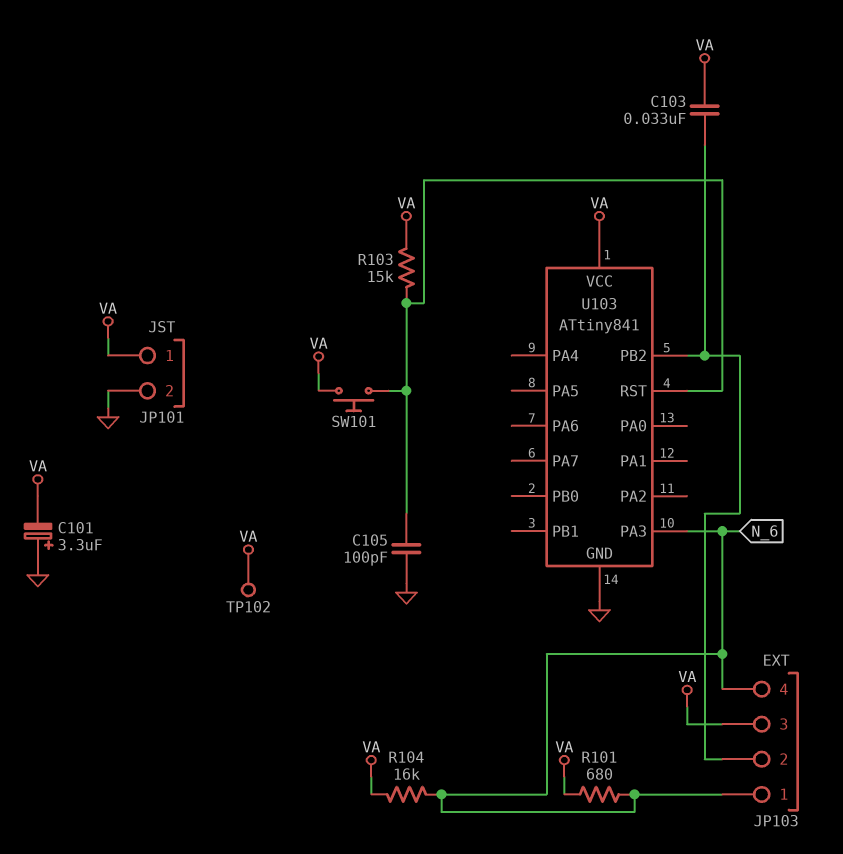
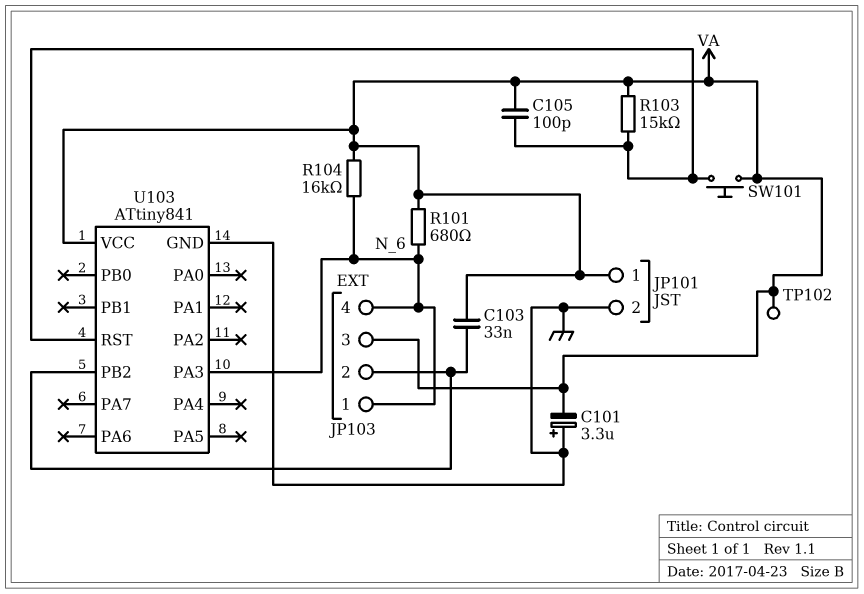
C105: 100pF (GND, U103/RST) -> 100pF (U103/RST, VA)

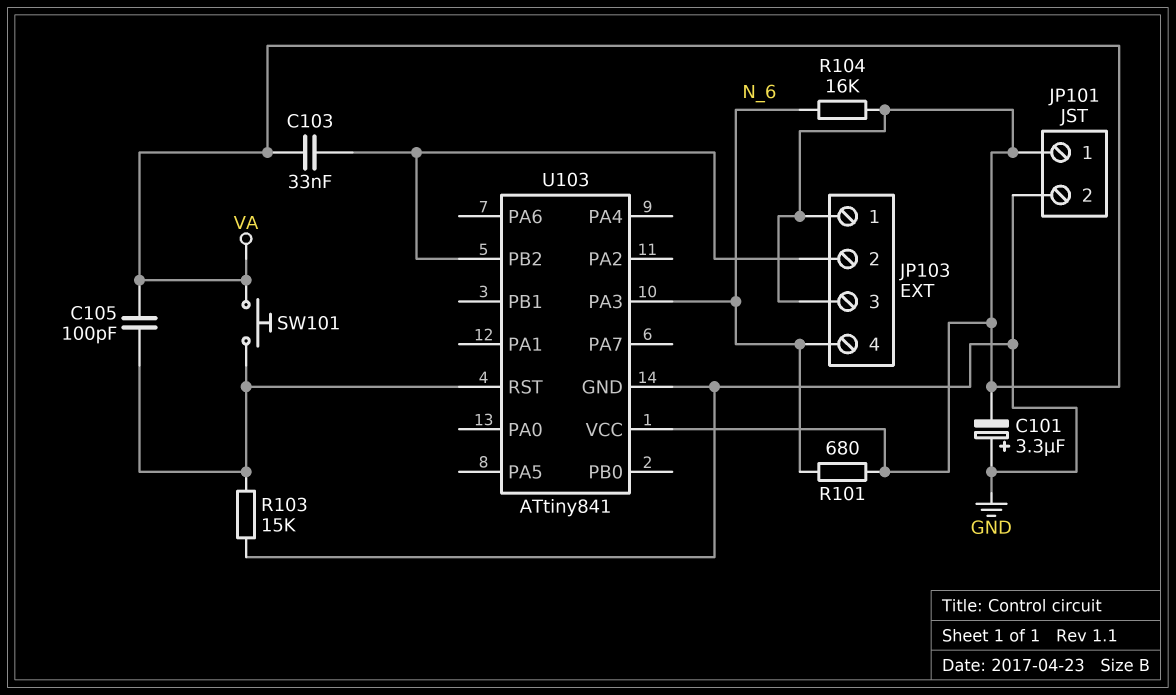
JP103 pin 1: N_6 -> VA
R103: 15k (U103/RST, VA) -> 15k (GND, U103/RST)
TP102: test point (VA) -> none

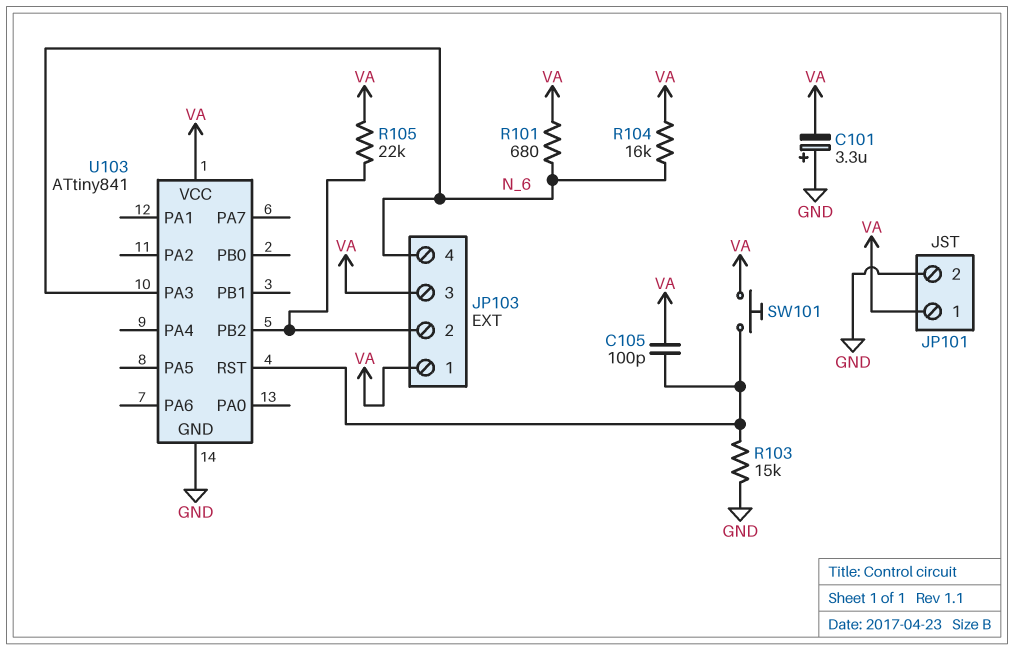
C103: 33nF (JP103/2, VA) -> none
R105: none -> 22k (JP103/2, VA)

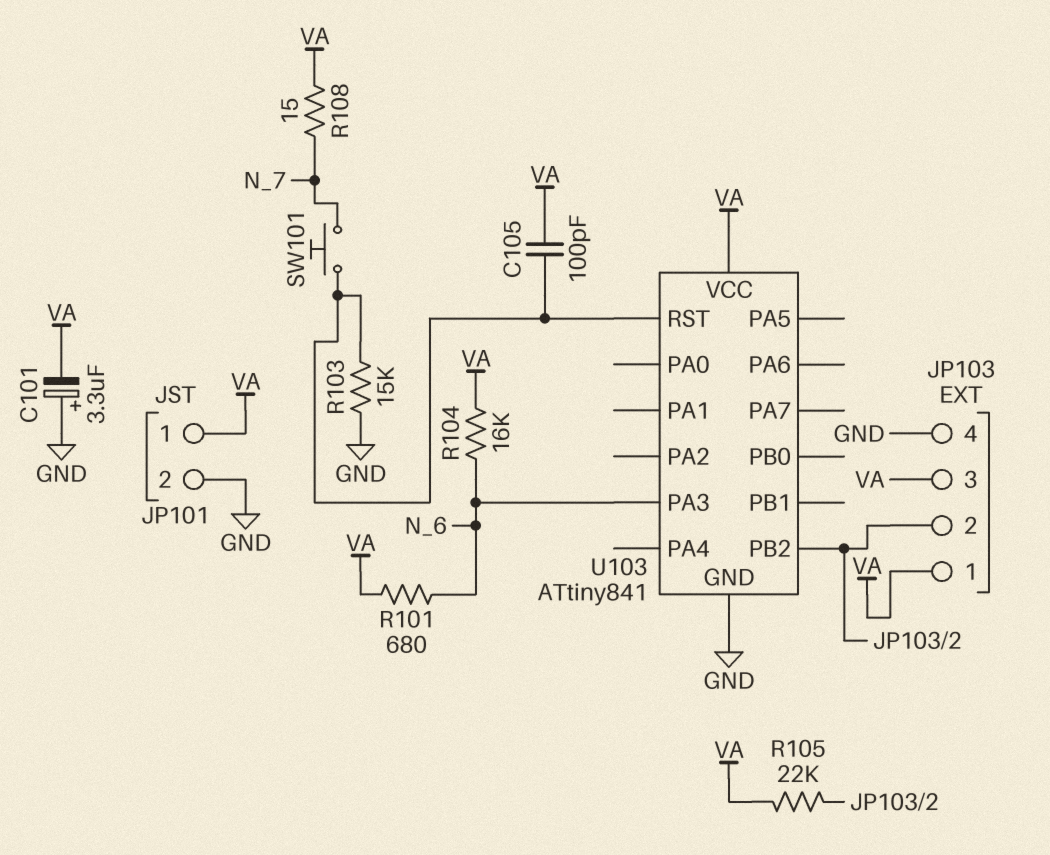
JP103 pin 4: N_6 -> GND
R108: none -> 15 (N_7, VA)
SW101: button (U103/RST, VA) -> button (N_7, U103/RST)

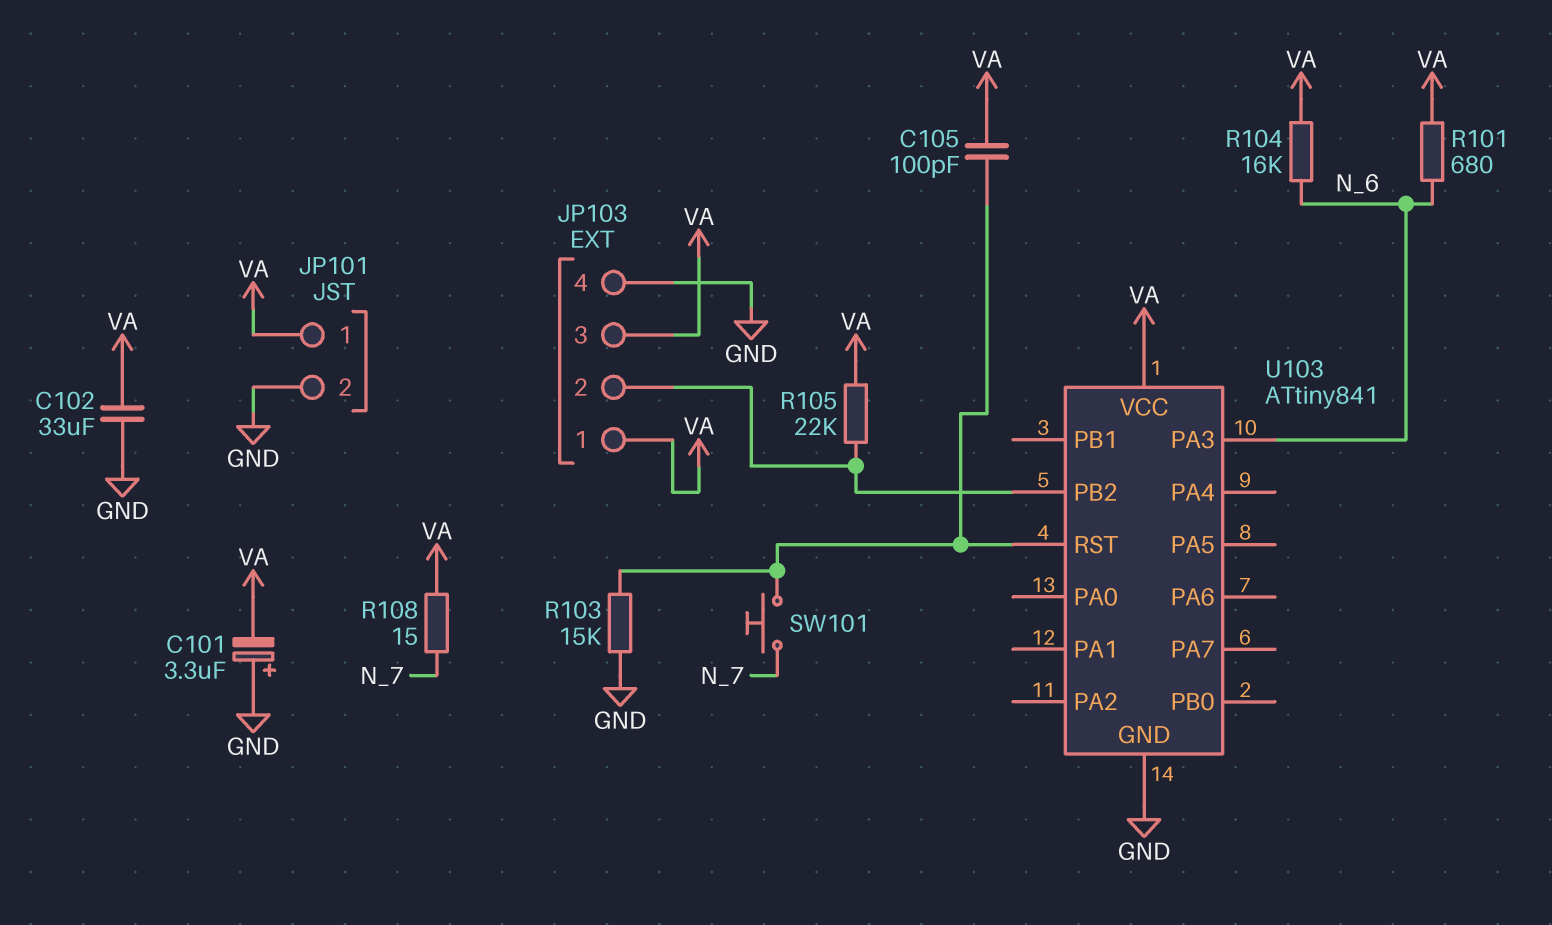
C102: none -> 33uF (GND, VA)

